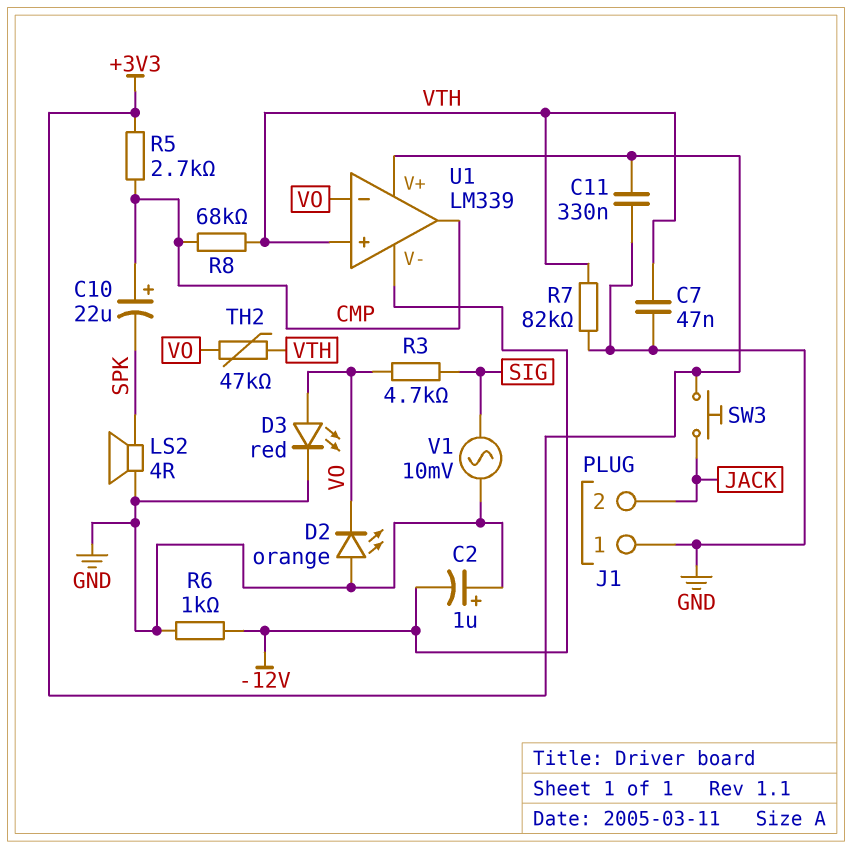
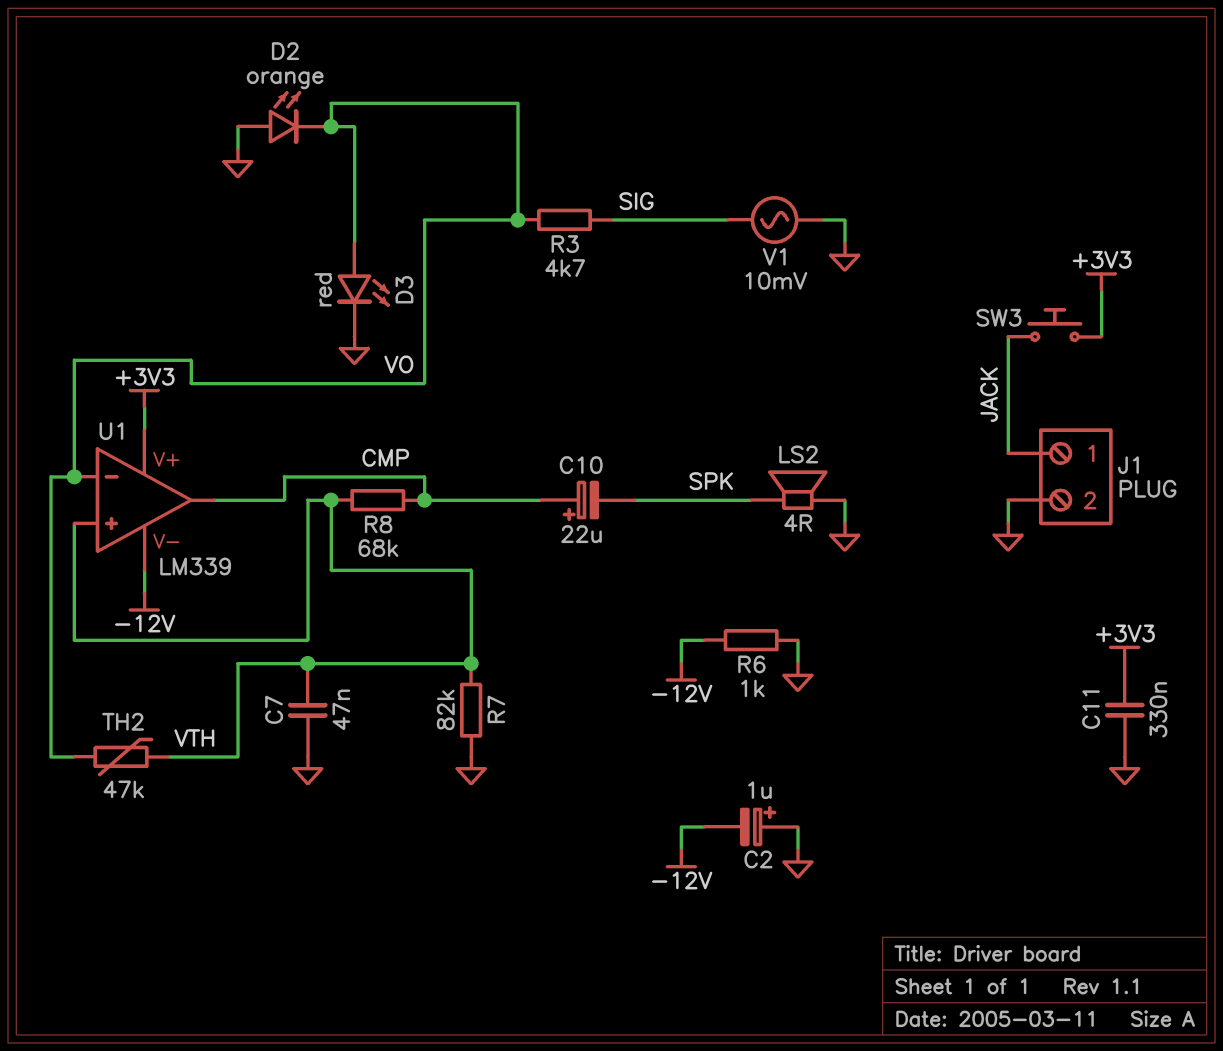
J1 pin 1: GND -> JACK
J1 pin 2: JACK -> GND
R5: 2.7k (+3V3, CMP) -> none

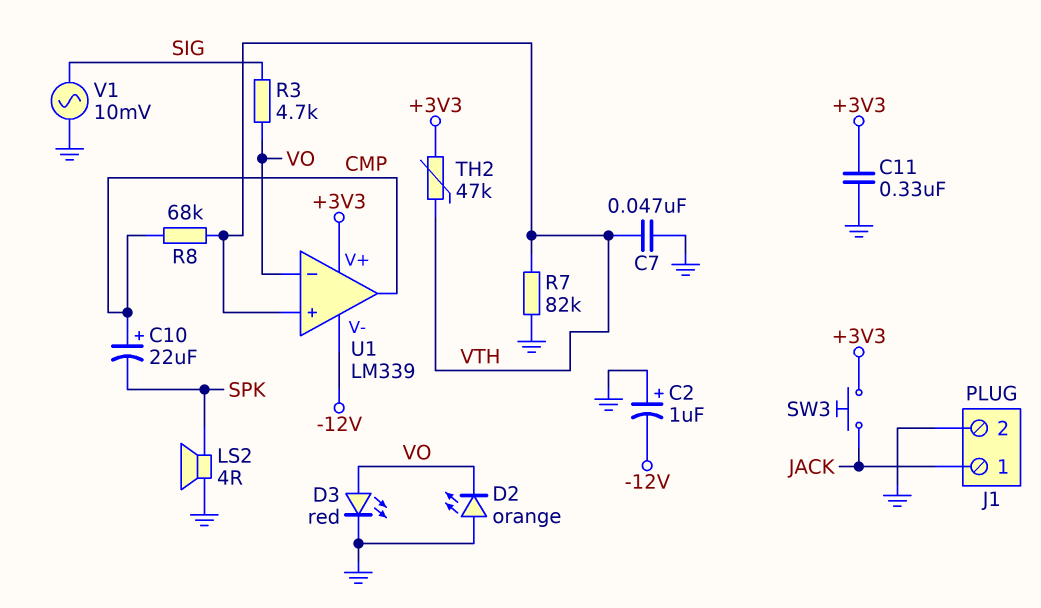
R6: 1k (-12V, GND) -> none
TH2: 47k (VO, VTH) -> 47k (+3V3, VTH)

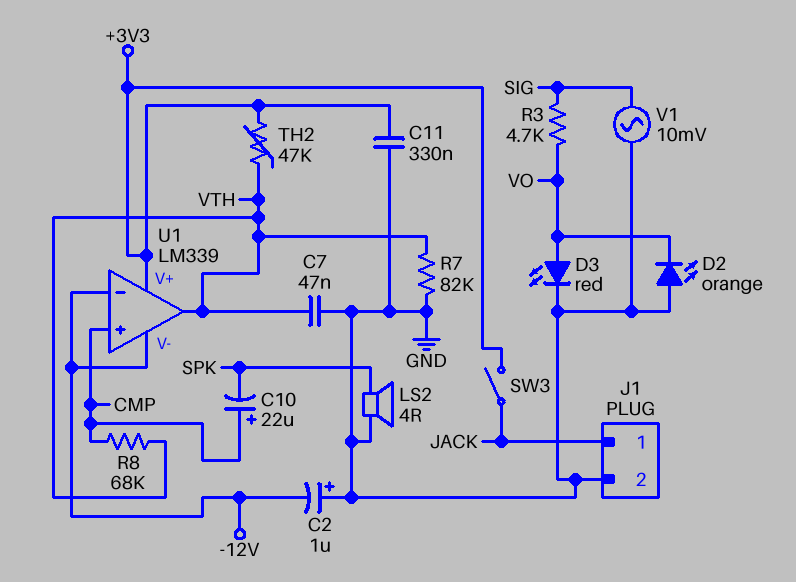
SW3: button (+3V3, JACK) -> switch (+3V3, JACK)
U1 pin in+: VTH -> CMP
U1 pin in-: VO -> -12V
U1 pin out: CMP -> VTH

